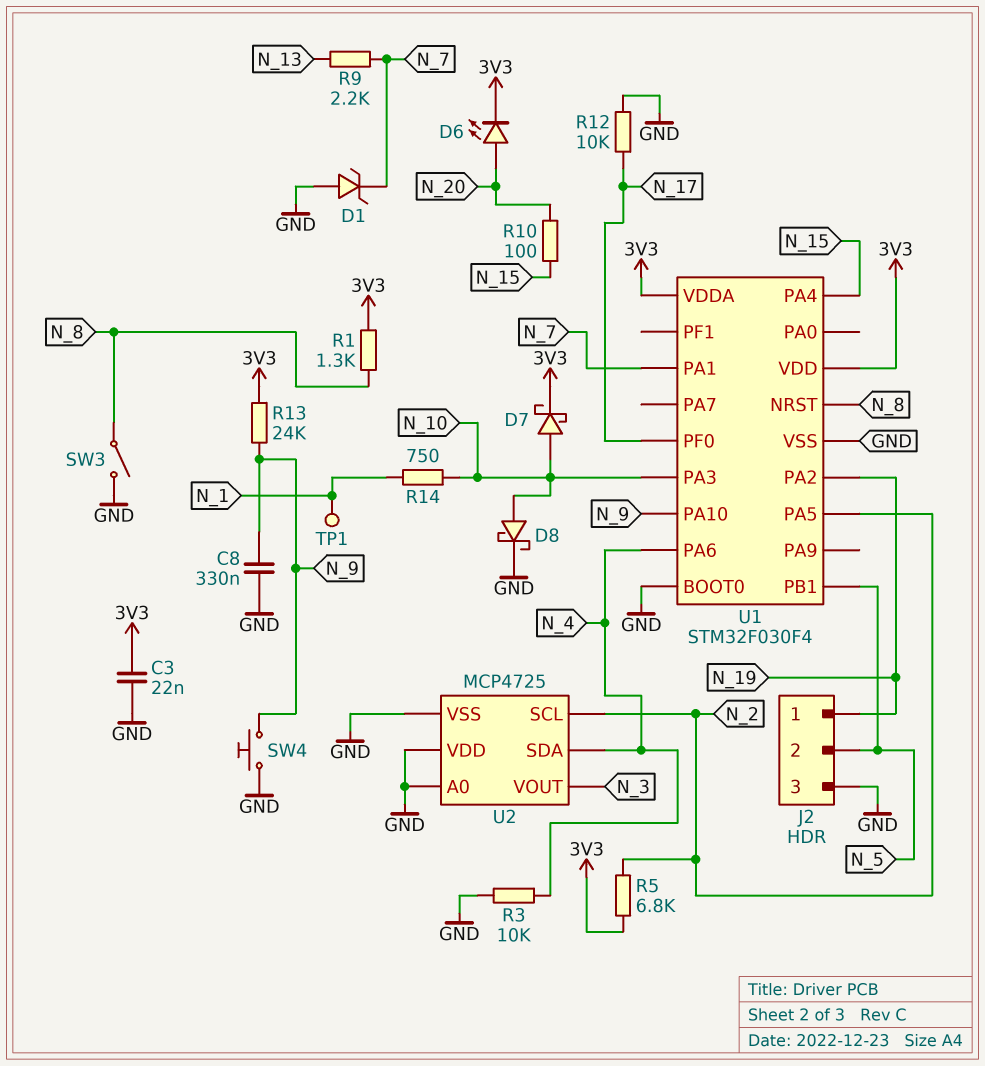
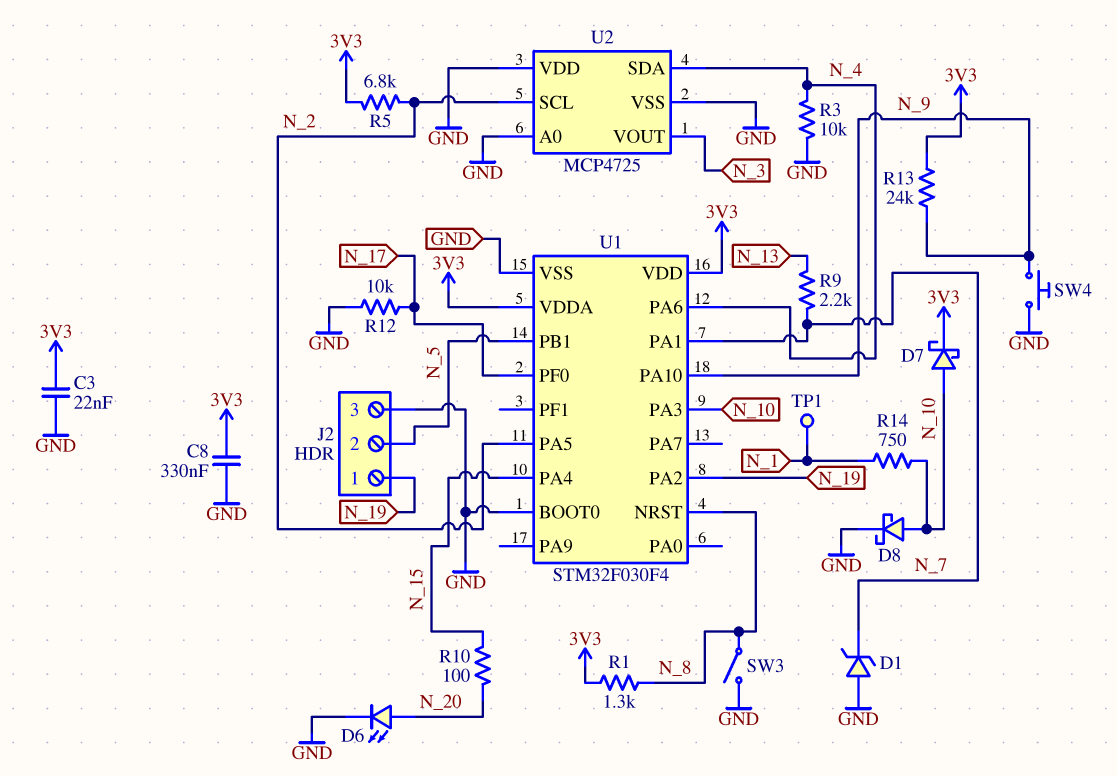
C8: 330nF (GND, N_9) -> 330nF (3V3, GND)
D6: LED (A N_20, K 3V3) -> LED (A N_20, K GND)

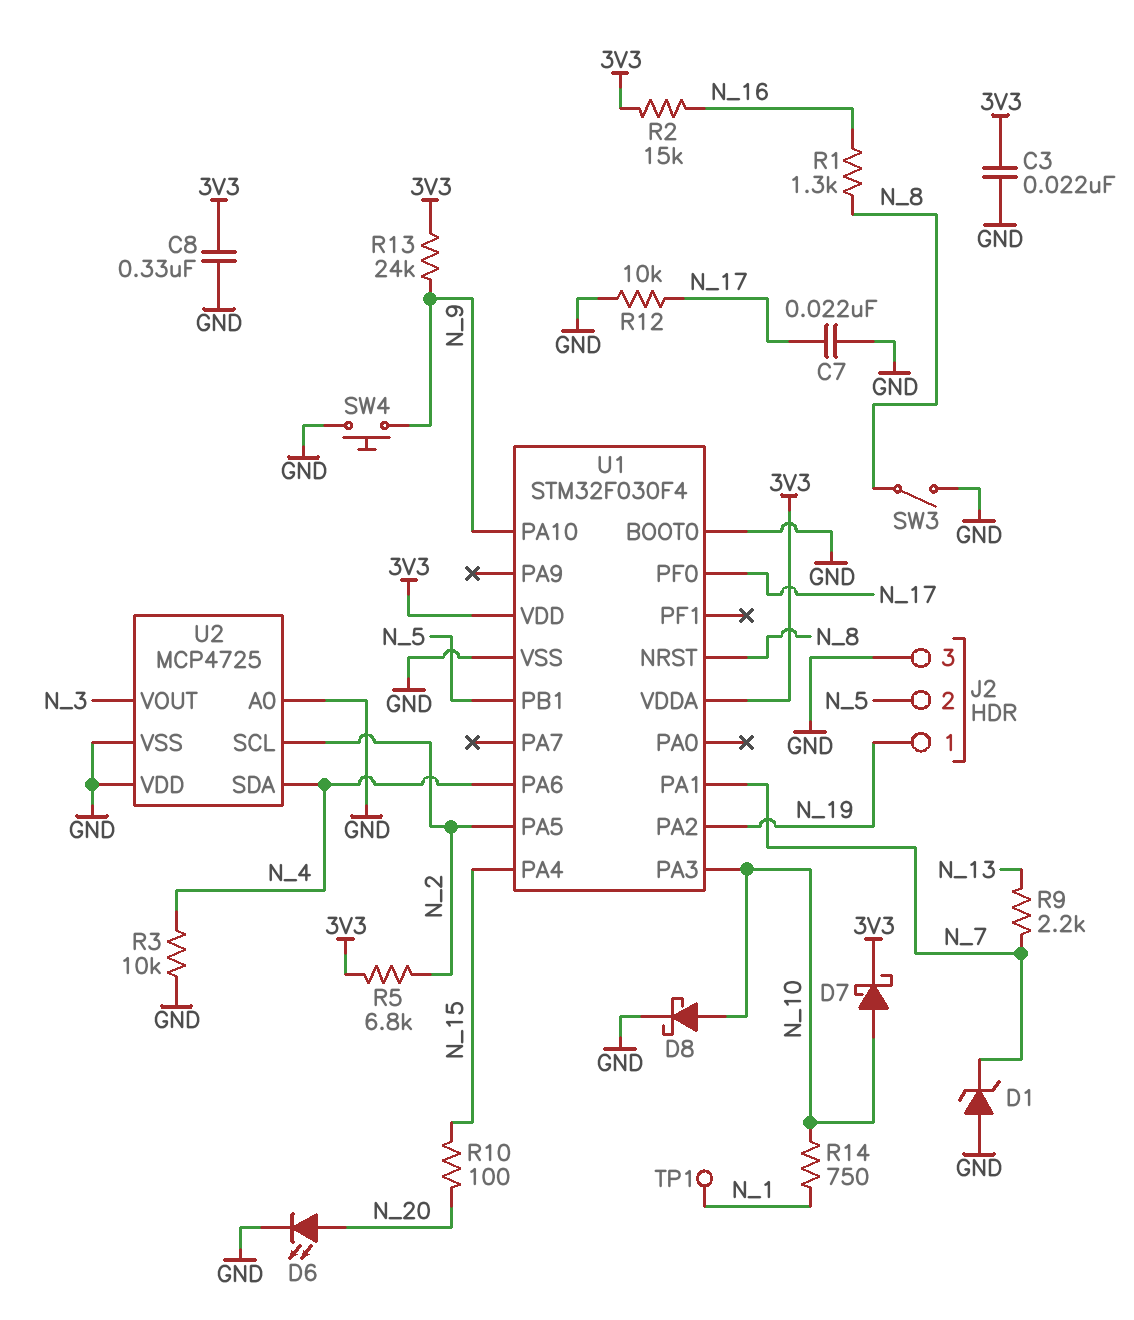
C7: none -> 22nF (GND, N_17)
R1: 1.3k (3V3, N_8) -> 1.3k (N_8, N_16)
R2: none -> 15k (3V3, N_16)

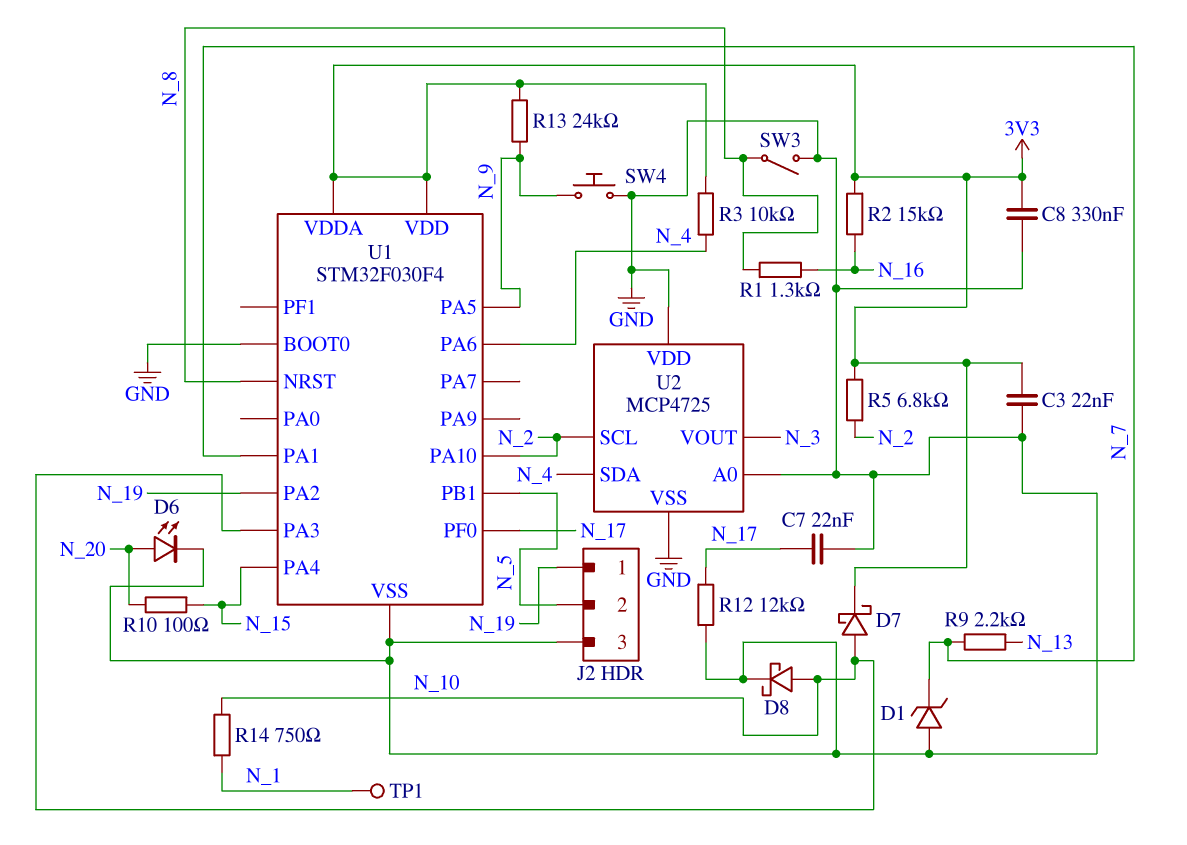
R3: 10k (GND, N_4) -> 10k (3V3, N_4)
R12: 10k (GND, N_17) -> 12k (GND, N_17)
U1 pin PA5: N_2 -> N_9
U1 pin PA10: N_9 -> N_2

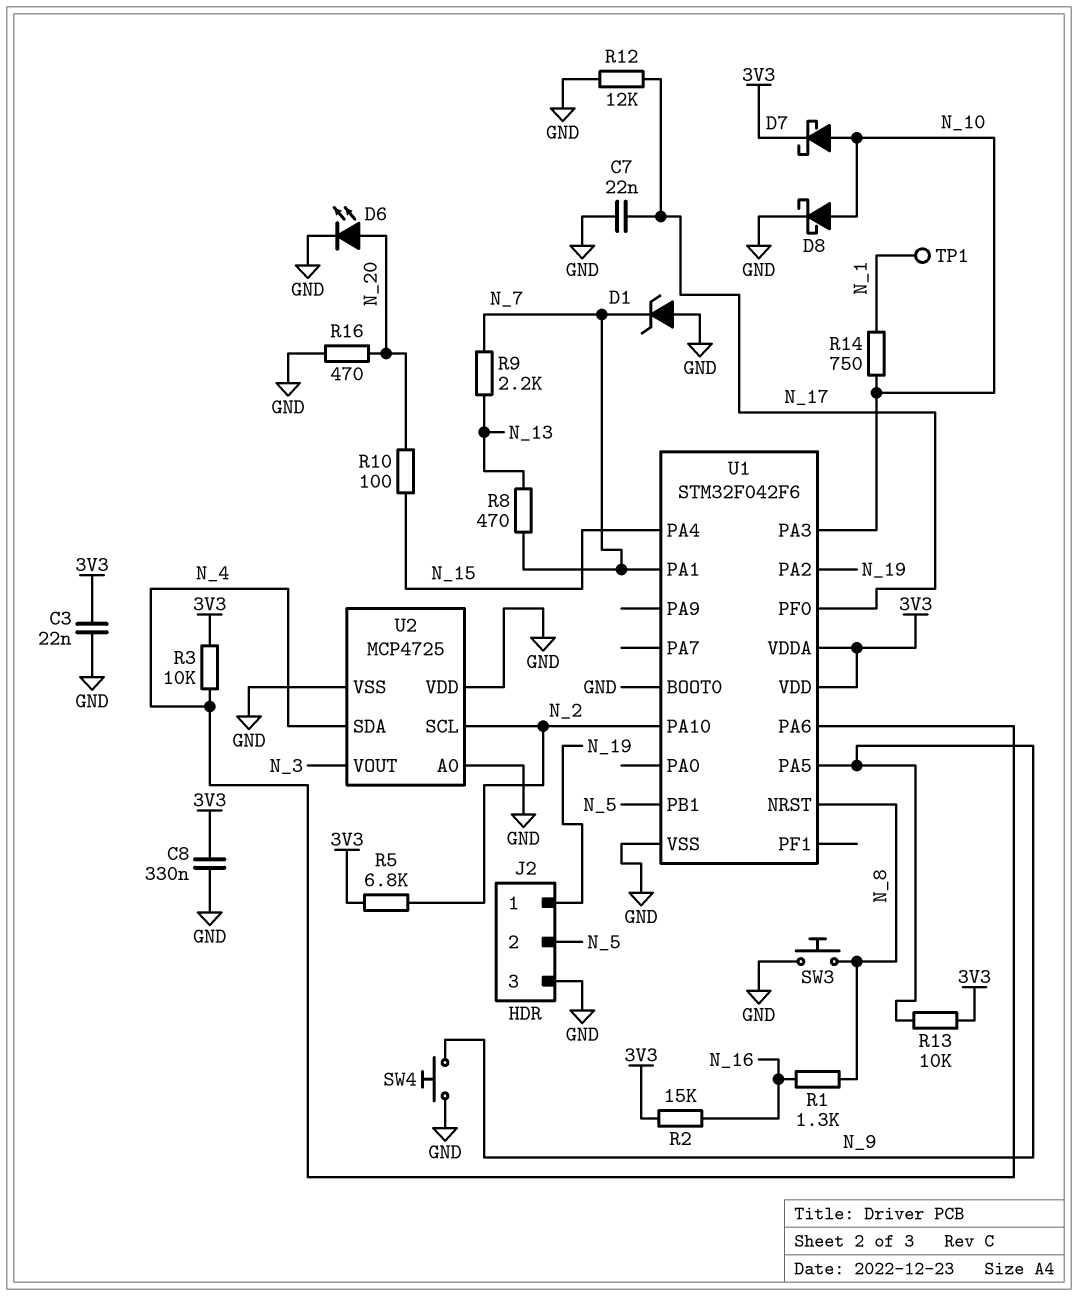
R8: none -> 470 (N_7, N_13)
R13: 24k (3V3, N_9) -> 10k (3V3, N_9)
R16: none -> 470 (GND, N_20)
SW3: switch (GND, N_8) -> button (GND, N_8)
U1: STM32F030F4 -> STM32F042F6

